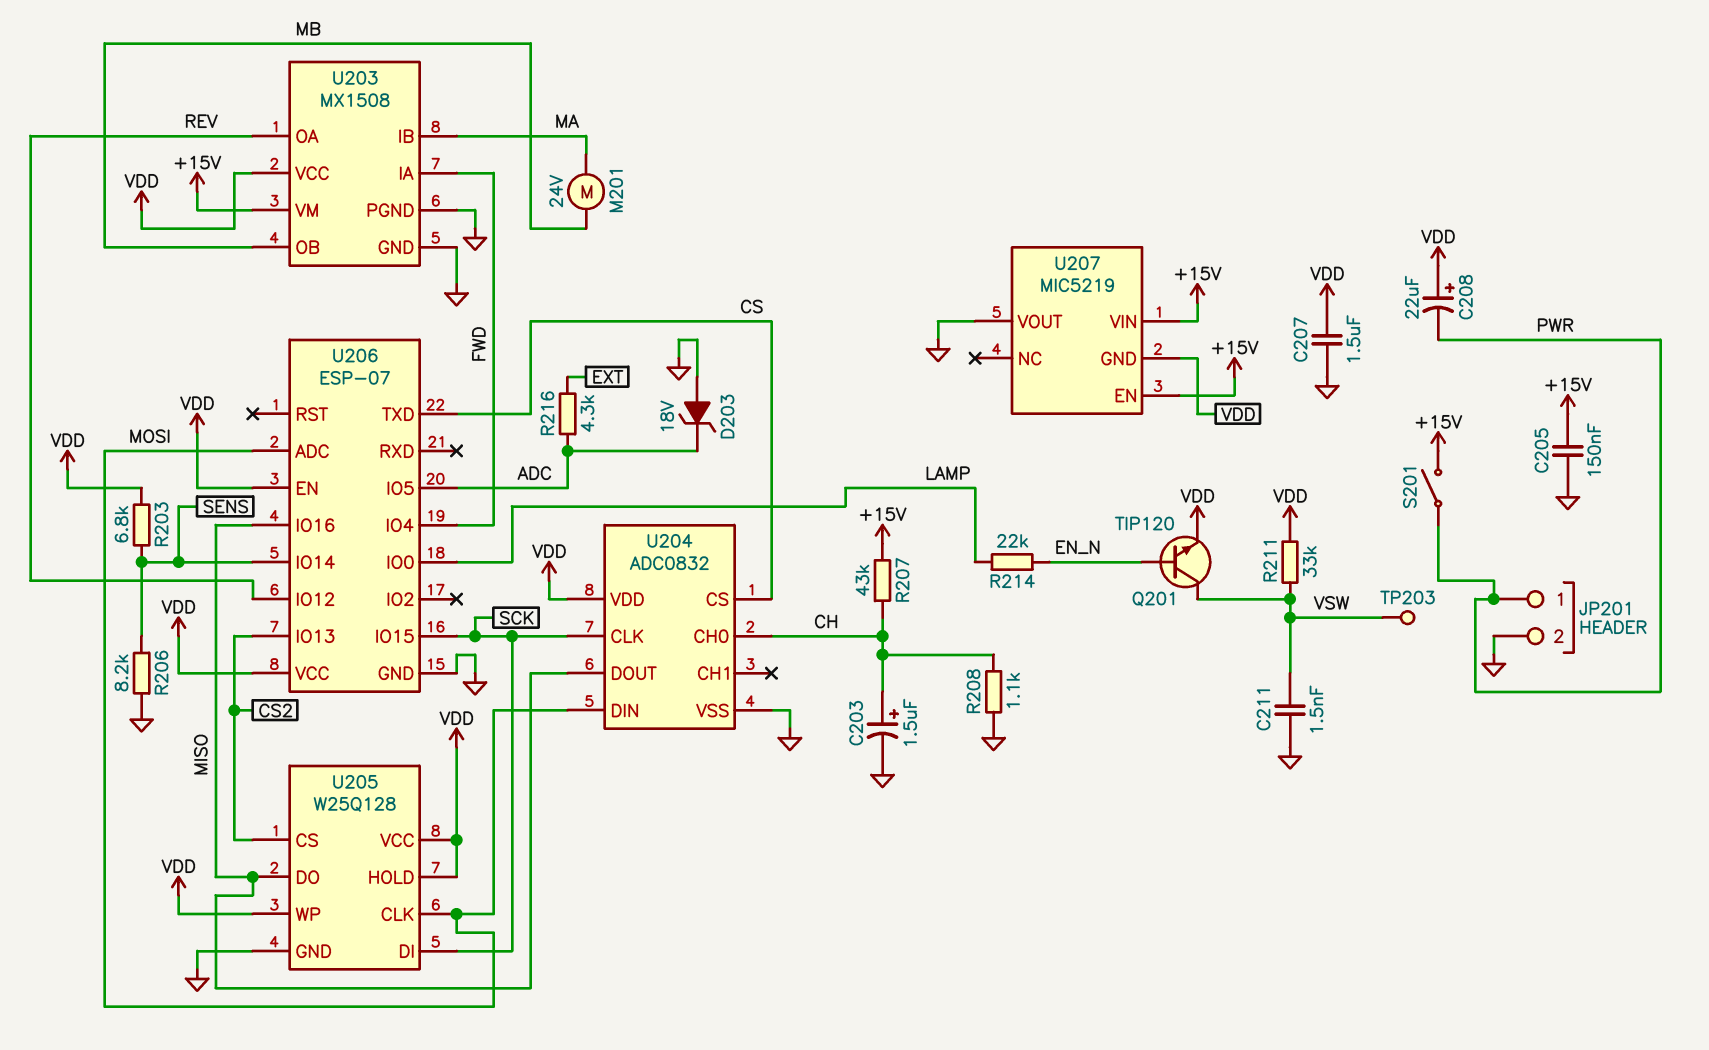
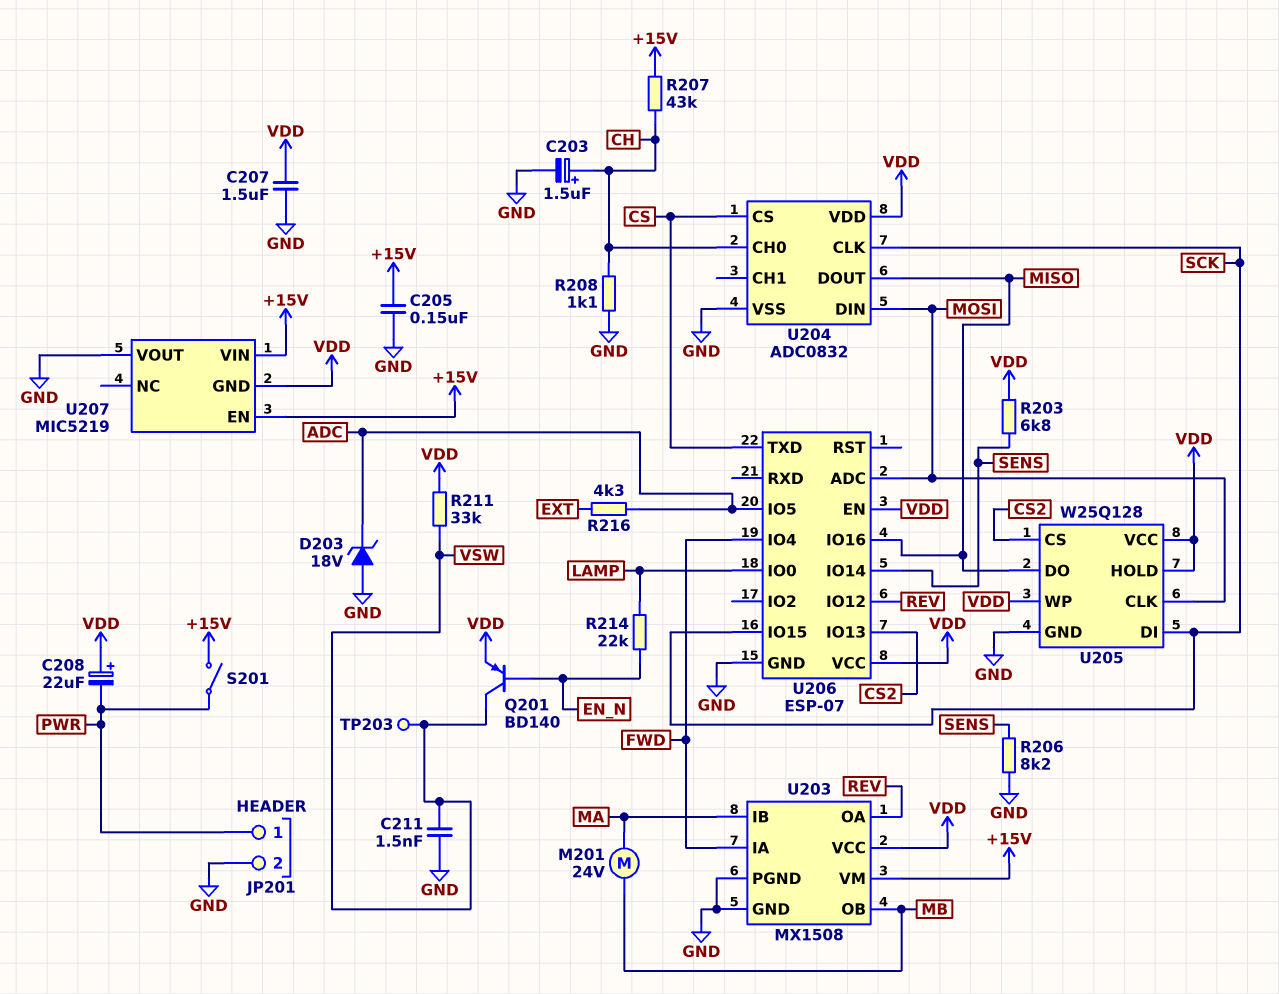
Q201: NPN TIP120 (B EN_N, C VSW, E VDD) -> PNP BD140 (B EN_N, C VSW, E VDD)

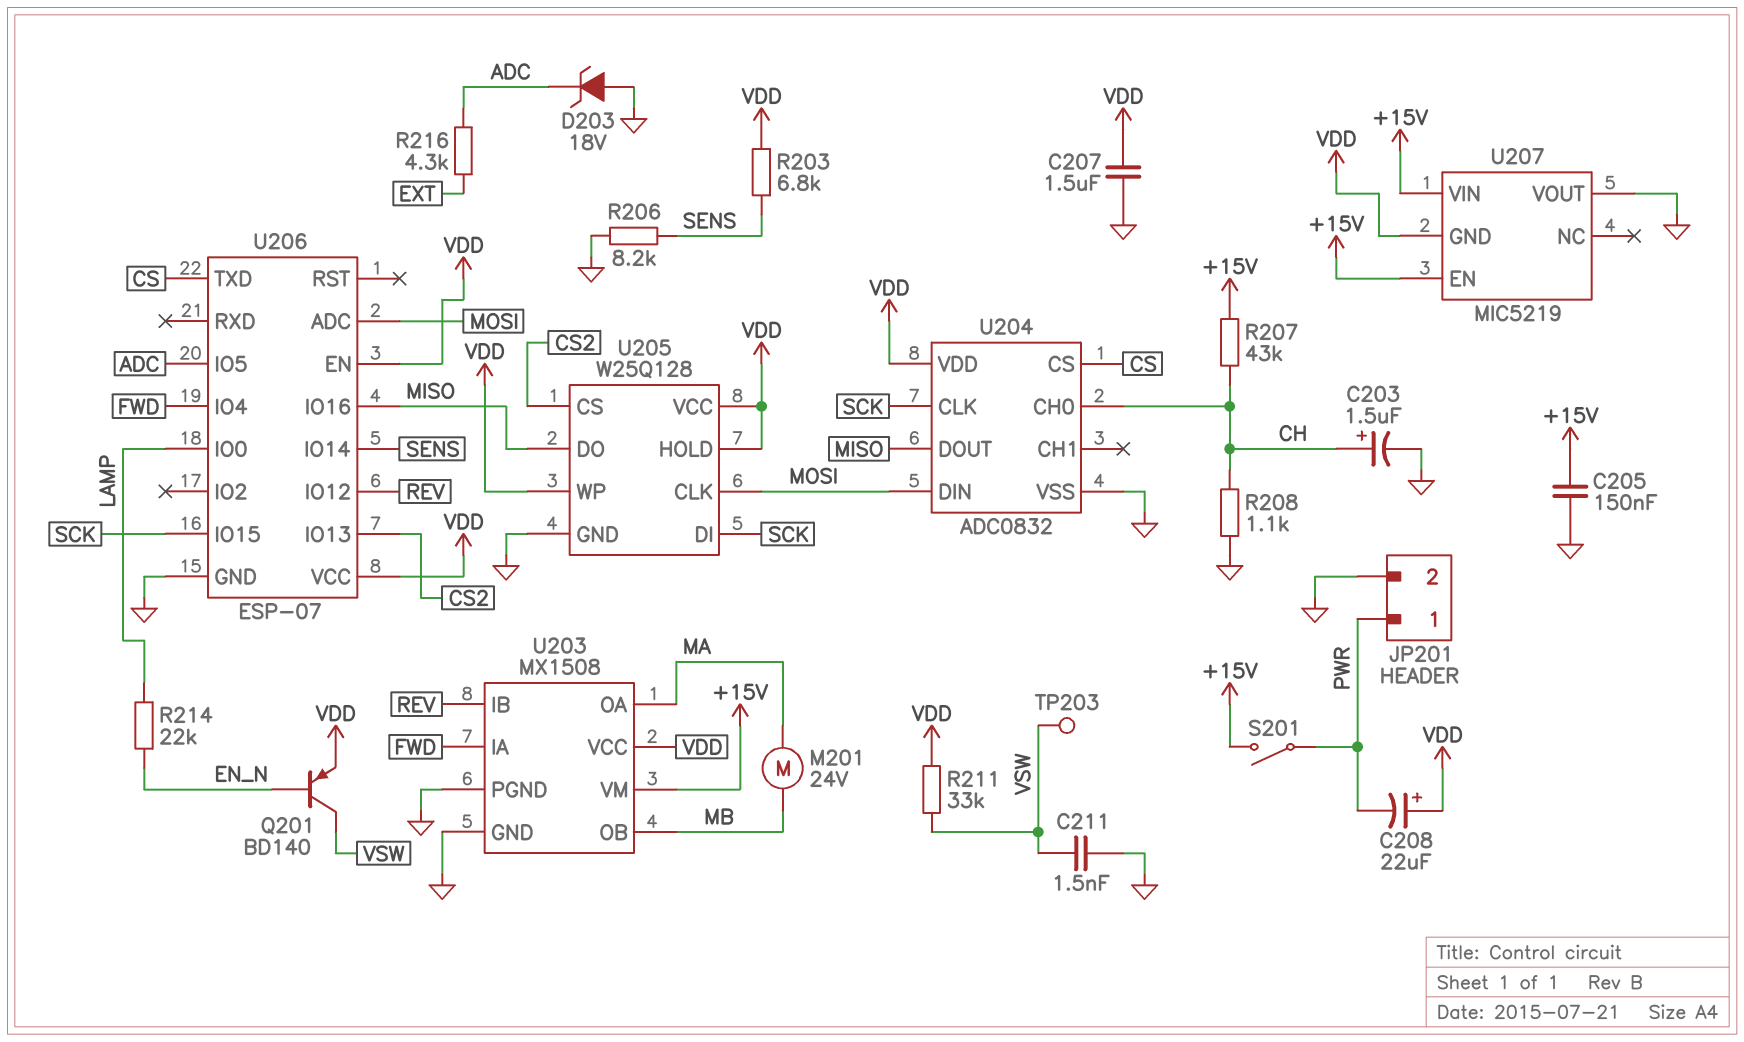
U203 pin IB: MA -> REV
U203 pin OA: REV -> MA

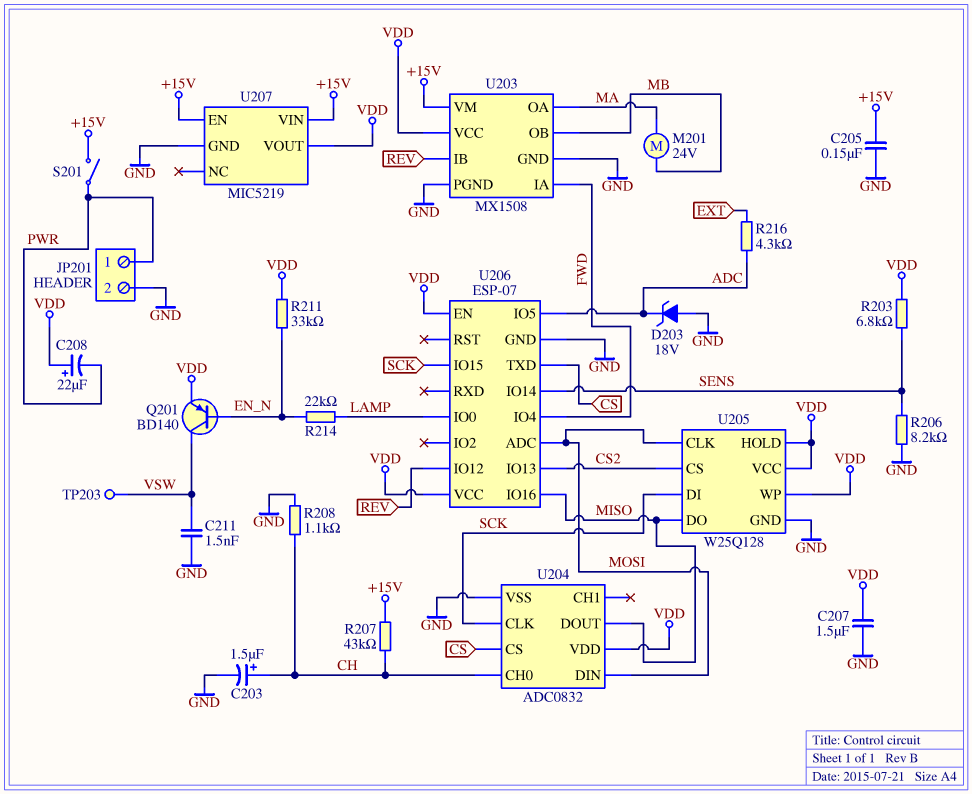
R211: 33k (VDD, VSW) -> 33k (EN_N, VDD)
U207 pin GND: VDD -> GND
U207 pin VOUT: GND -> VDD

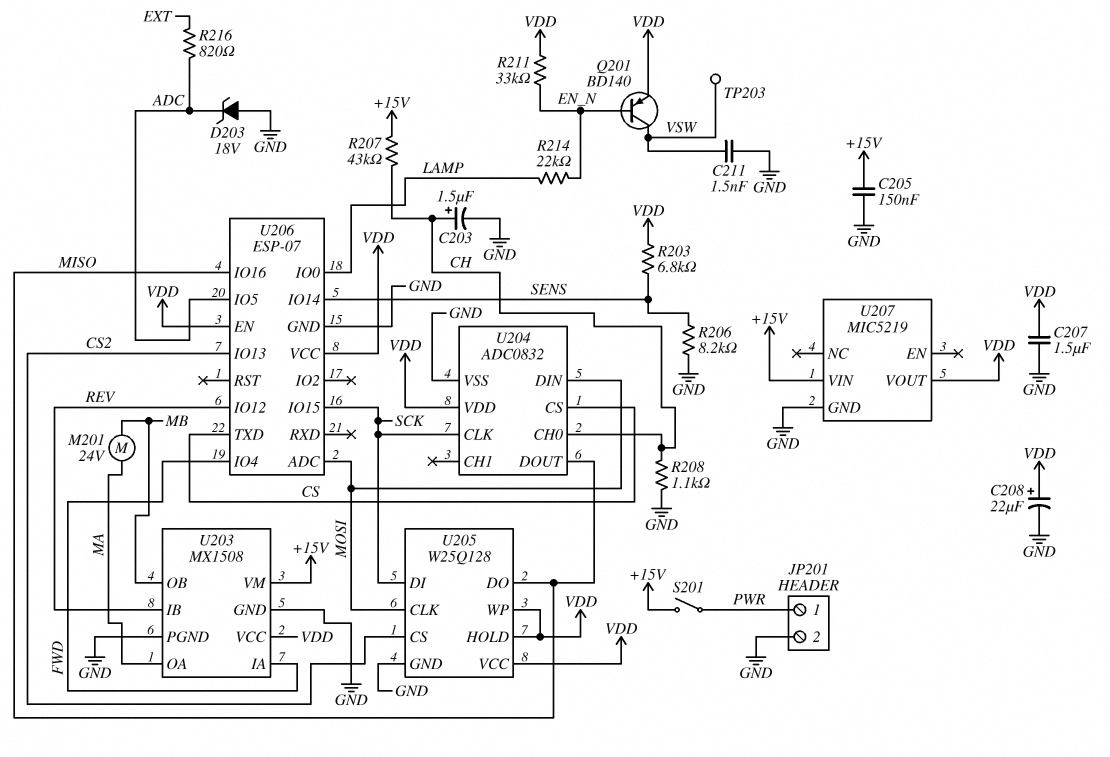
C208: 22uF (plus VDD, minus PWR) -> 22uF (plus VDD, minus GND)
R216: 4.3k (ADC, EXT) -> 820 (ADC, EXT)
U207 pin EN: +15V -> none

